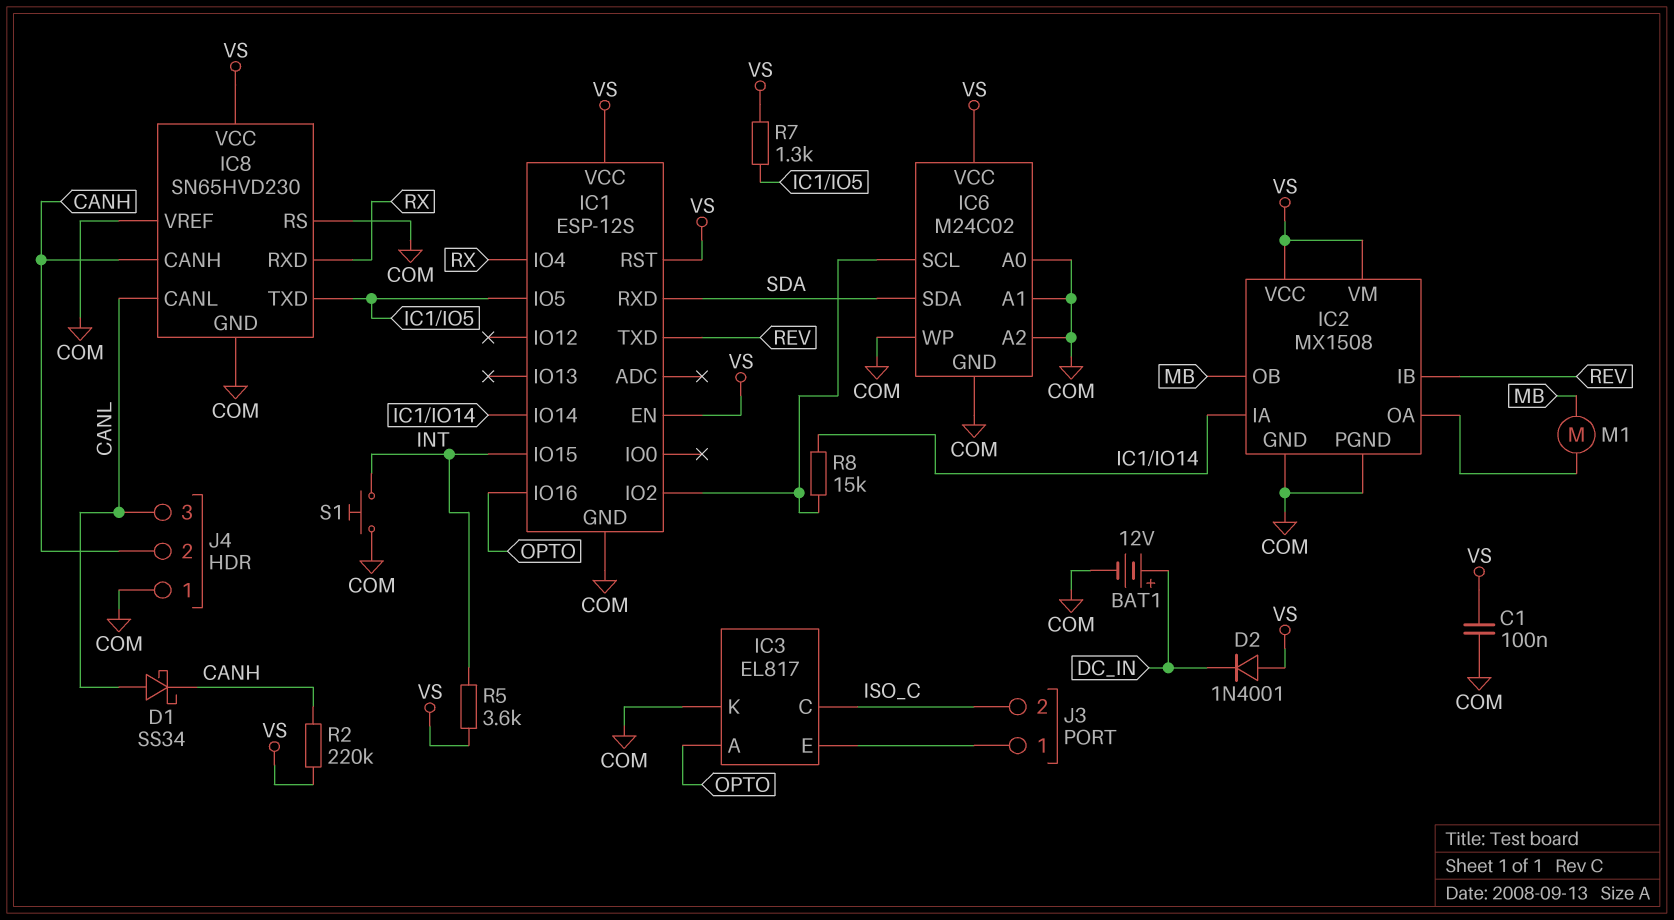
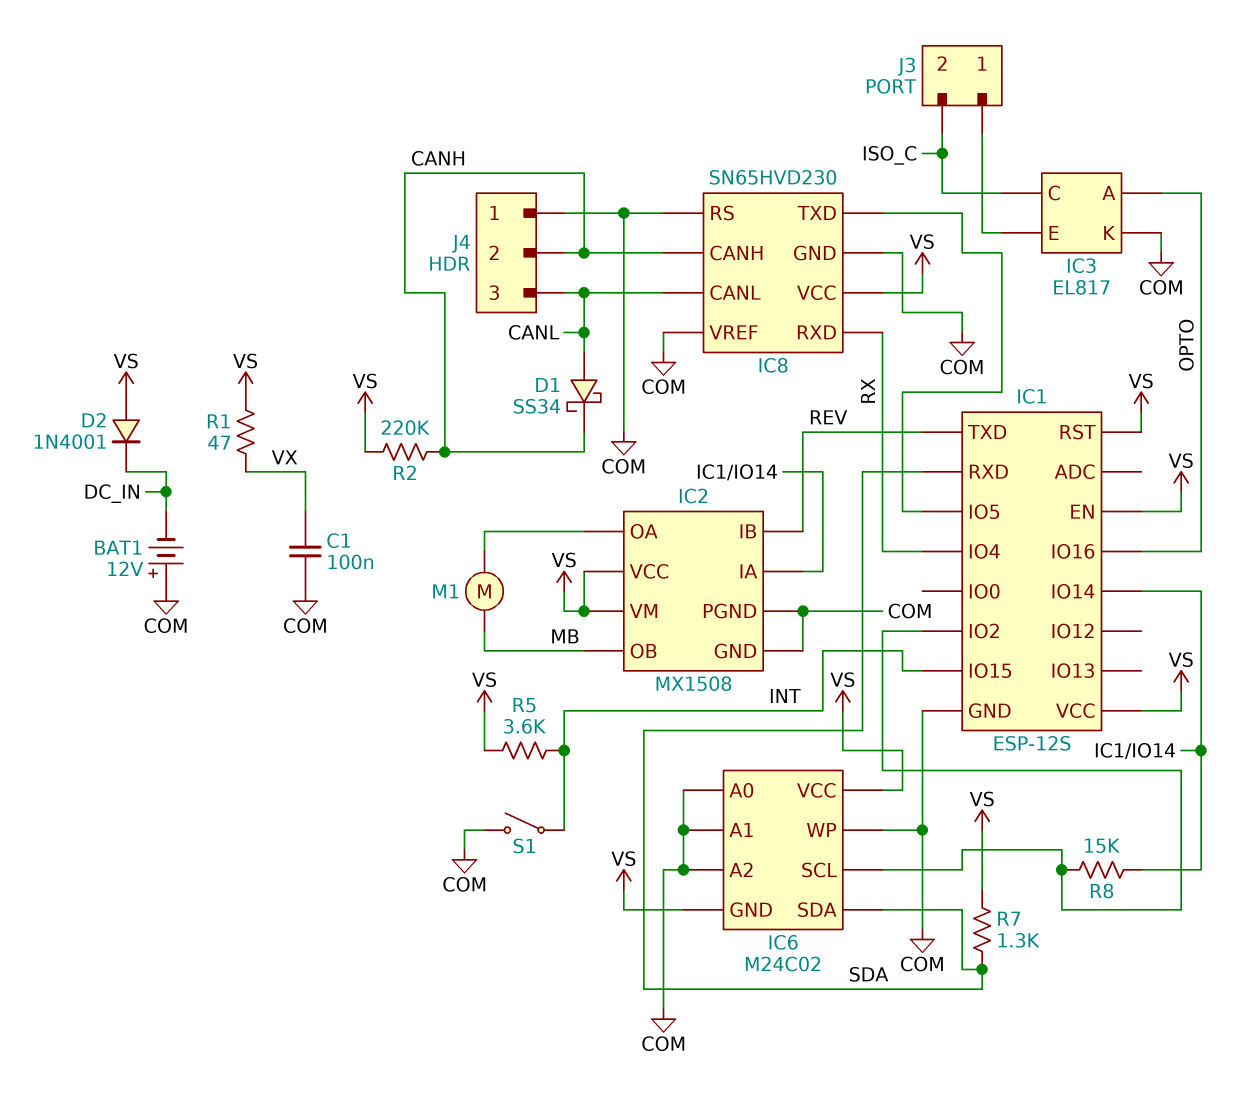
BAT1: 12V (plus DC_IN, minus COM) -> 12V (plus COM, minus DC_IN)
C1: 100nF (COM, VS) -> 100nF (COM, VX)
IC6 pin GND: COM -> VS
R1: none -> 47 (VS, VX)
R7: 1.3k (IC1/IO5, VS) -> 1.3k (SDA, VS)
S1: button (COM, INT) -> switch (COM, INT)

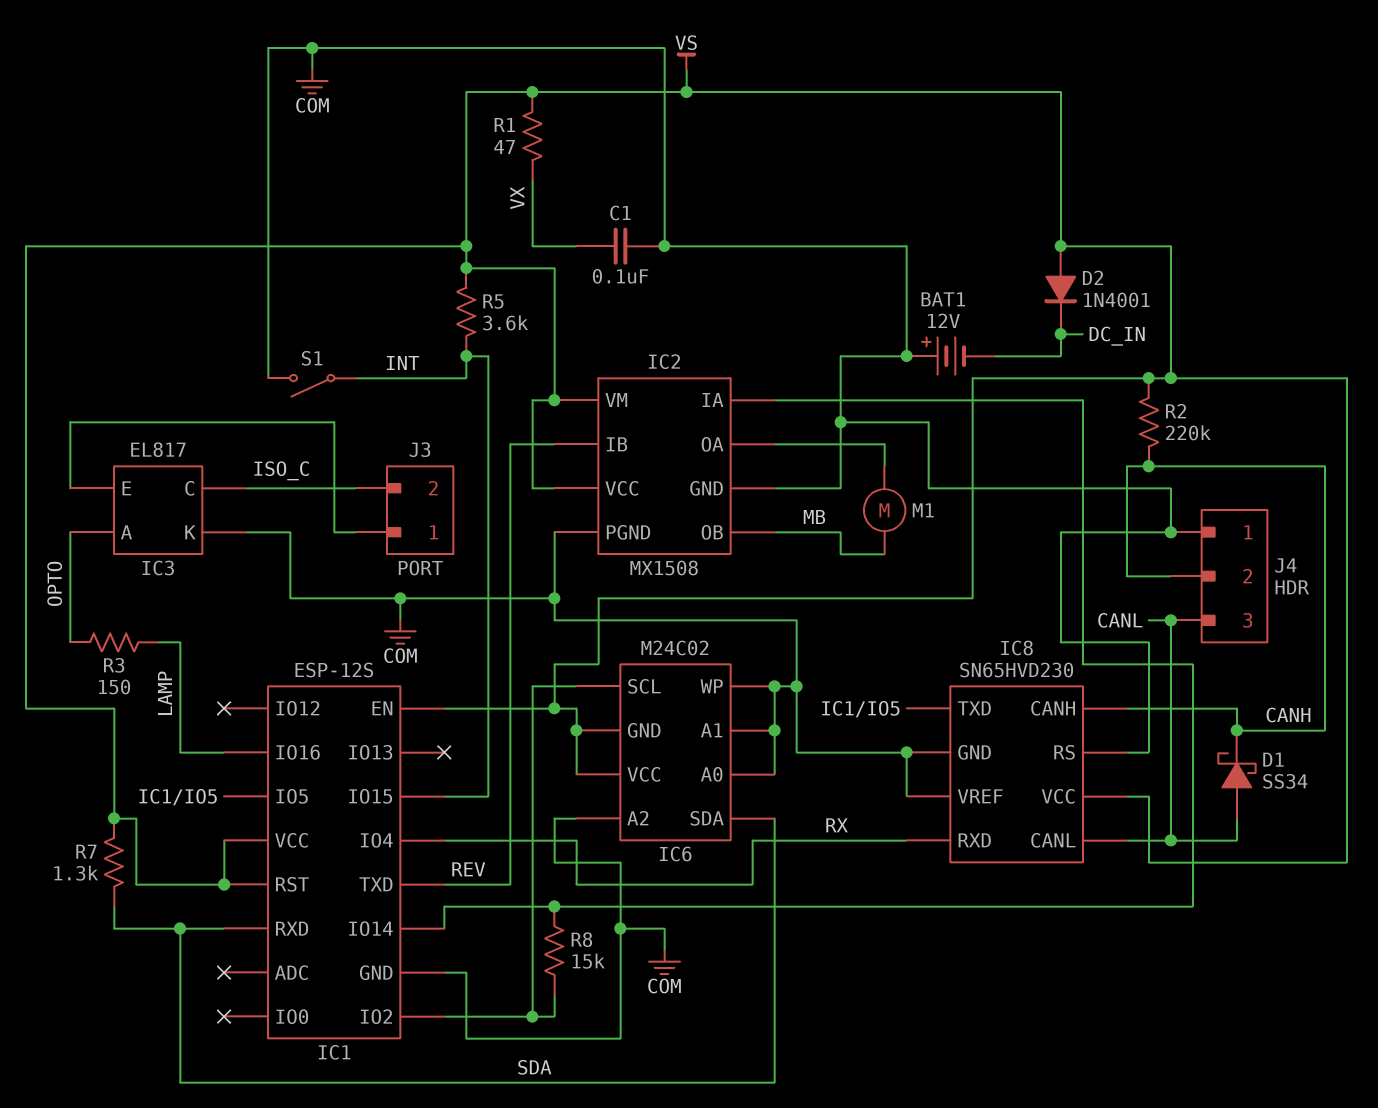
IC1 pin IO16: OPTO -> LAMP
R3: none -> 150 (LAMP, OPTO)

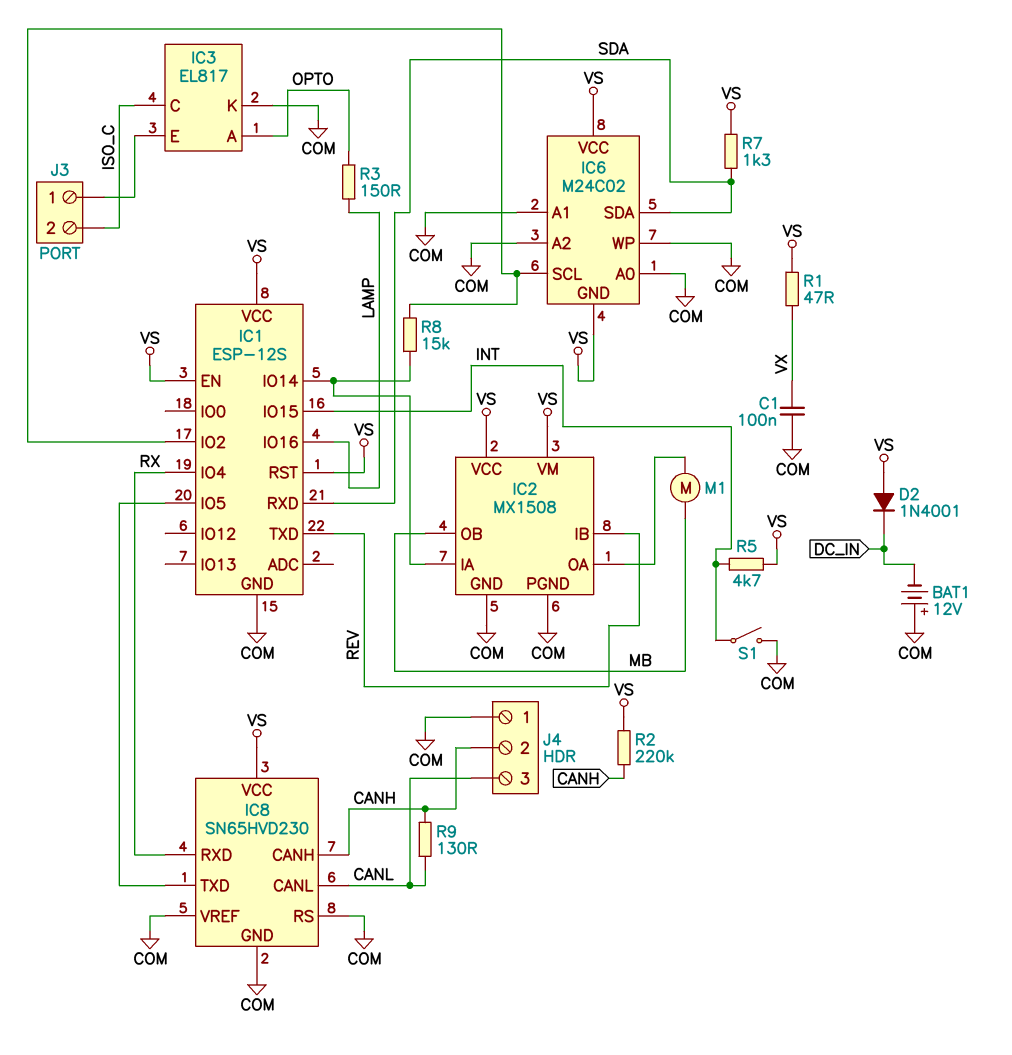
D1: schottky SS34 (A CANL, K CANH) -> none
R5: 3.6k (INT, VS) -> 4.7k (INT, VS)
R9: none -> 130 (CANH, CANL)

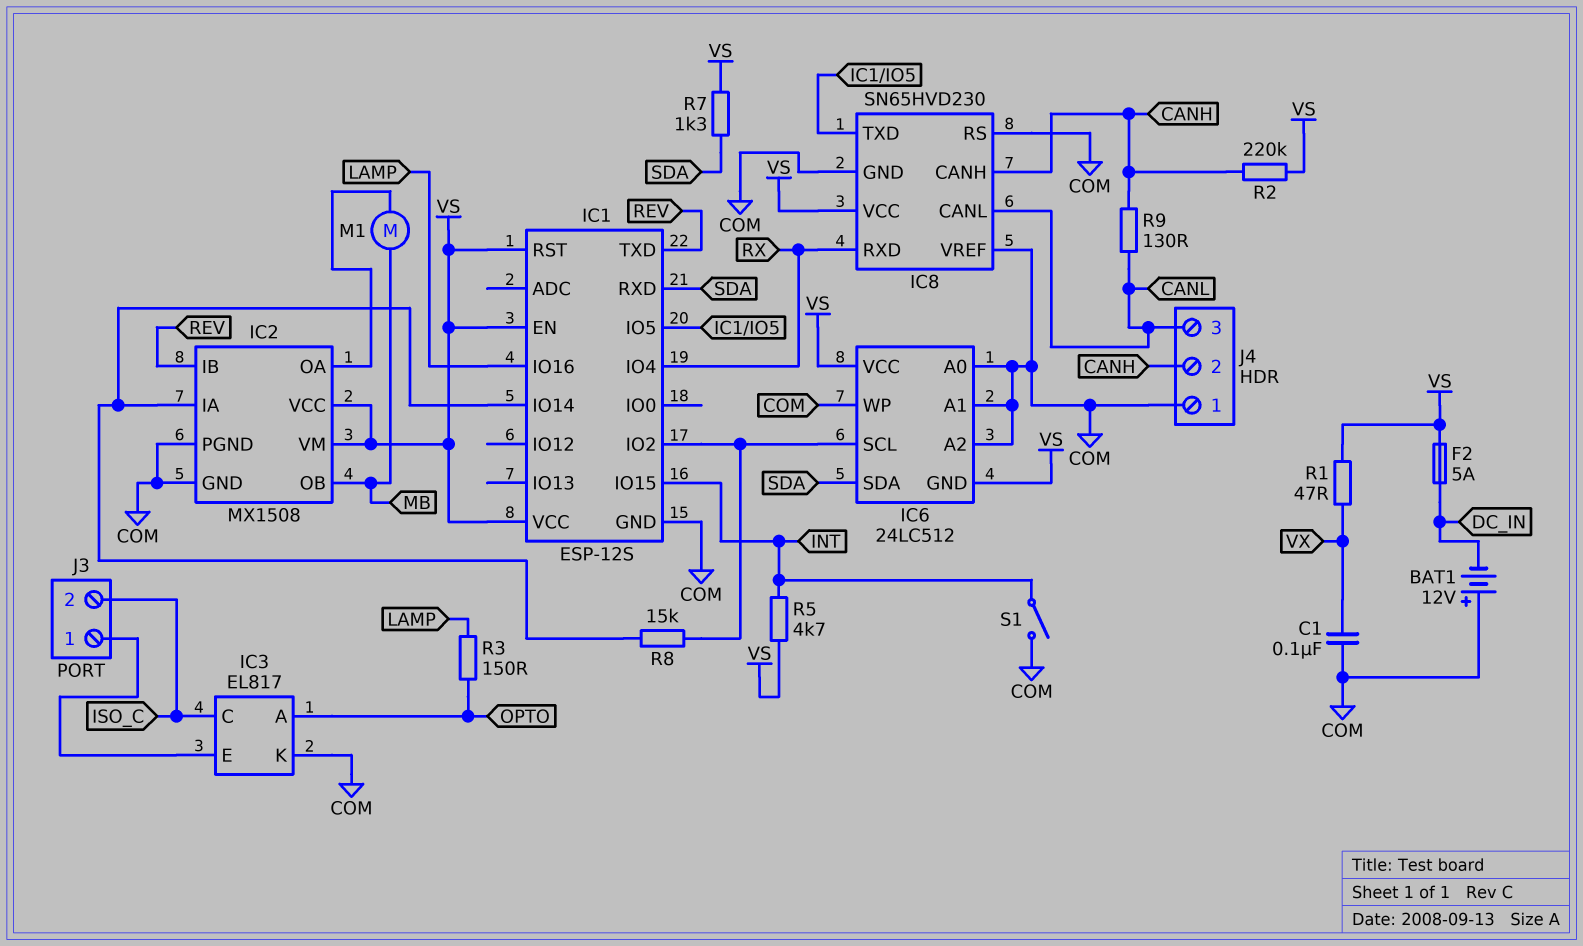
D2: diode 1N4001 (A VS, K DC_IN) -> none
F2: none -> 5A (DC_IN, VS)
IC6: M24C02 -> 24LC512

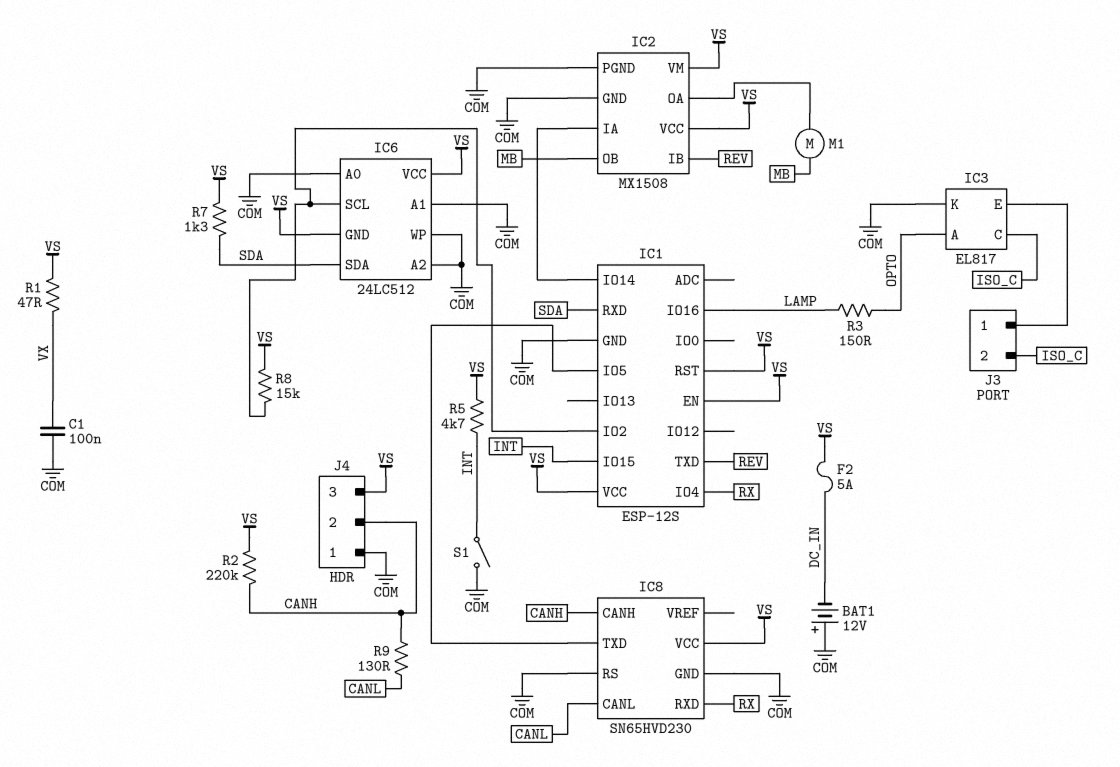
IC8 pin VREF: COM -> none
J4 pin 3: CANL -> VS
R8: 15k (IC1/IO2, IC1/IO14) -> 15k (IC1/IO2, VS)

